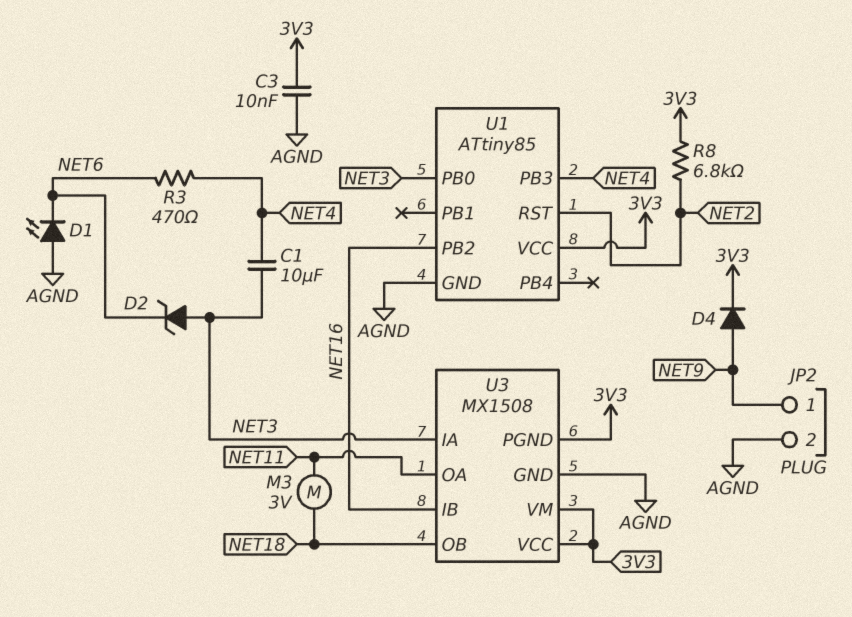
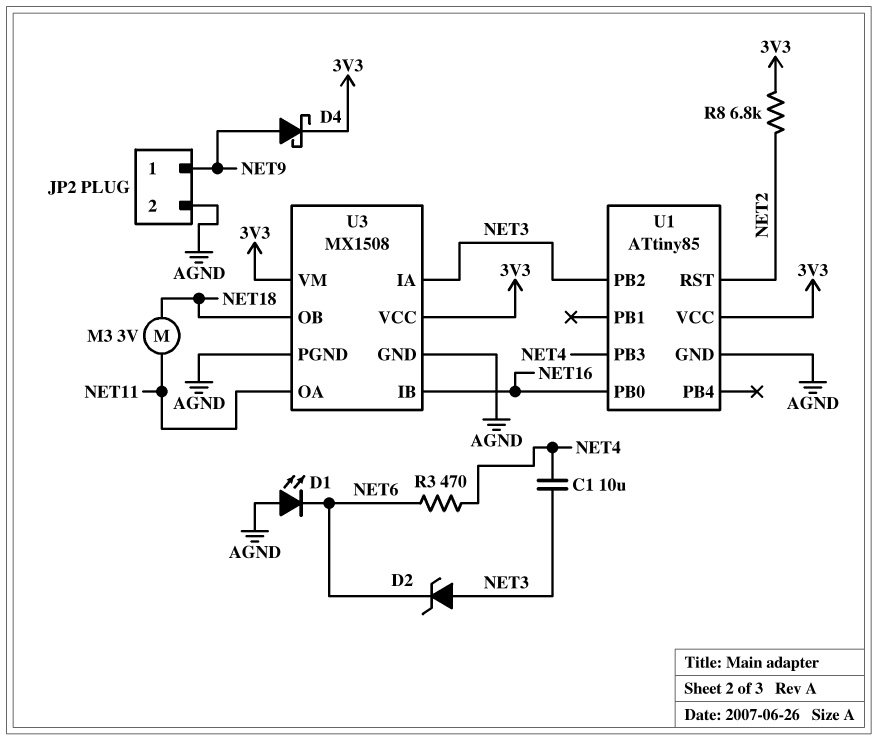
C3: 10nF (3V3, AGND) -> none
D4: diode (A NET9, K 3V3) -> schottky (A NET9, K 3V3)
U1 pin PB0: NET3 -> NET16
U1 pin PB2: NET16 -> NET3
U3 pin PGND: 3V3 -> AGND

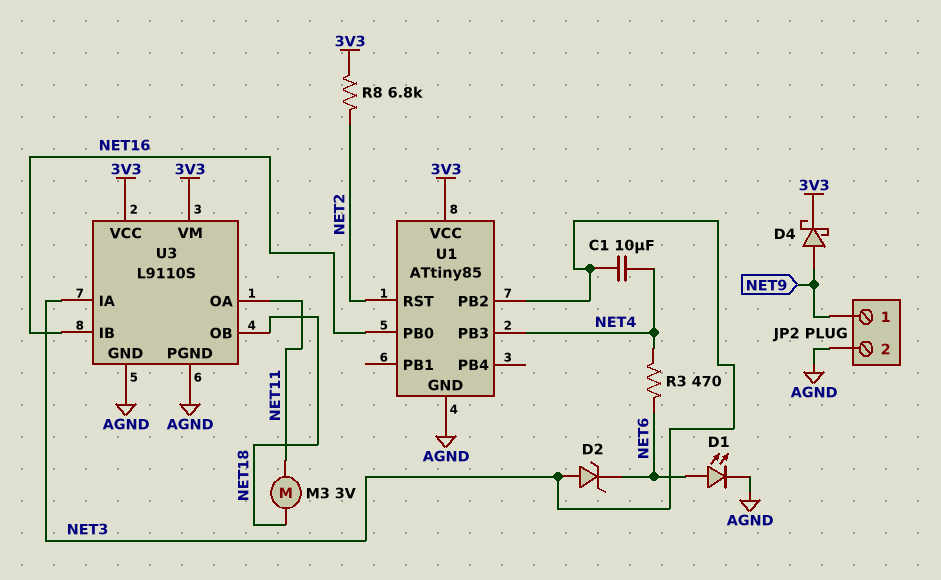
D1: LED (A AGND, K NET6) -> LED (A NET6, K AGND)
U3: MX1508 -> L9110S

